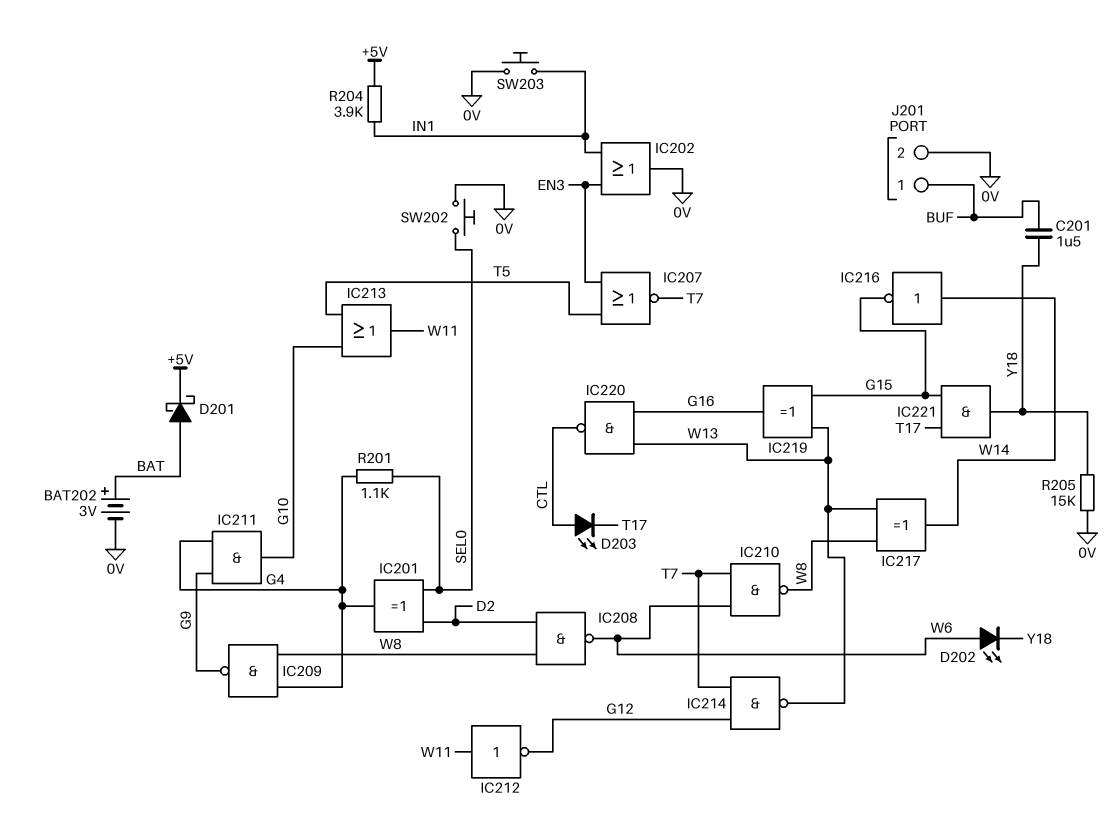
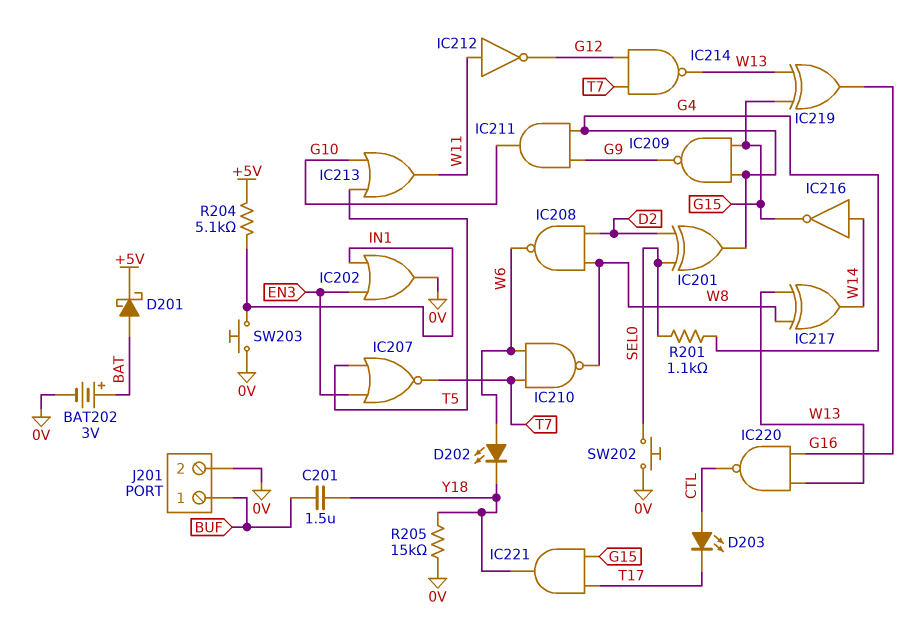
IC209: NAND (in G4, in W8, out G9) -> NAND (in G4, in G15, out G9)
R204: 3.9k (+5V, IN1) -> 5.1k (+5V, IN1)

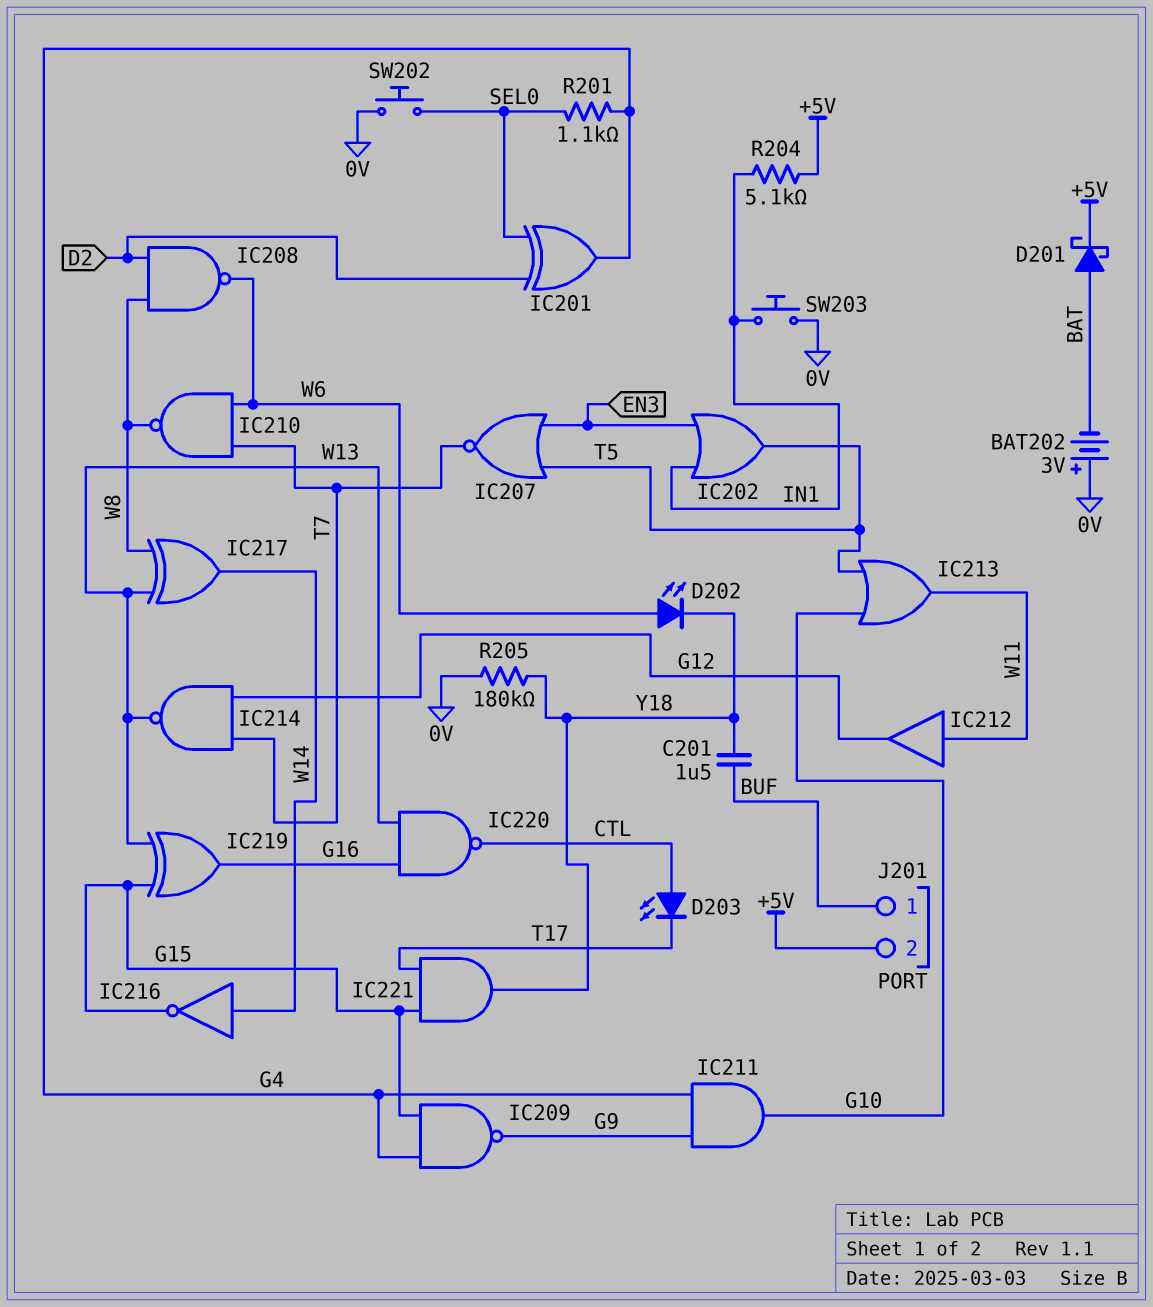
BAT202: 3V (plus BAT, minus 0V) -> 3V (plus 0V, minus BAT)
IC202: OR (in EN3, in IN1, out 0V) -> OR (in EN3, in IN1, out T5)
IC212: NOT (in W11, out G12) -> buffer (in W11, out G12)
J201 pin 2: 0V -> +5V
R205: 15k (0V, Y18) -> 180k (0V, Y18)

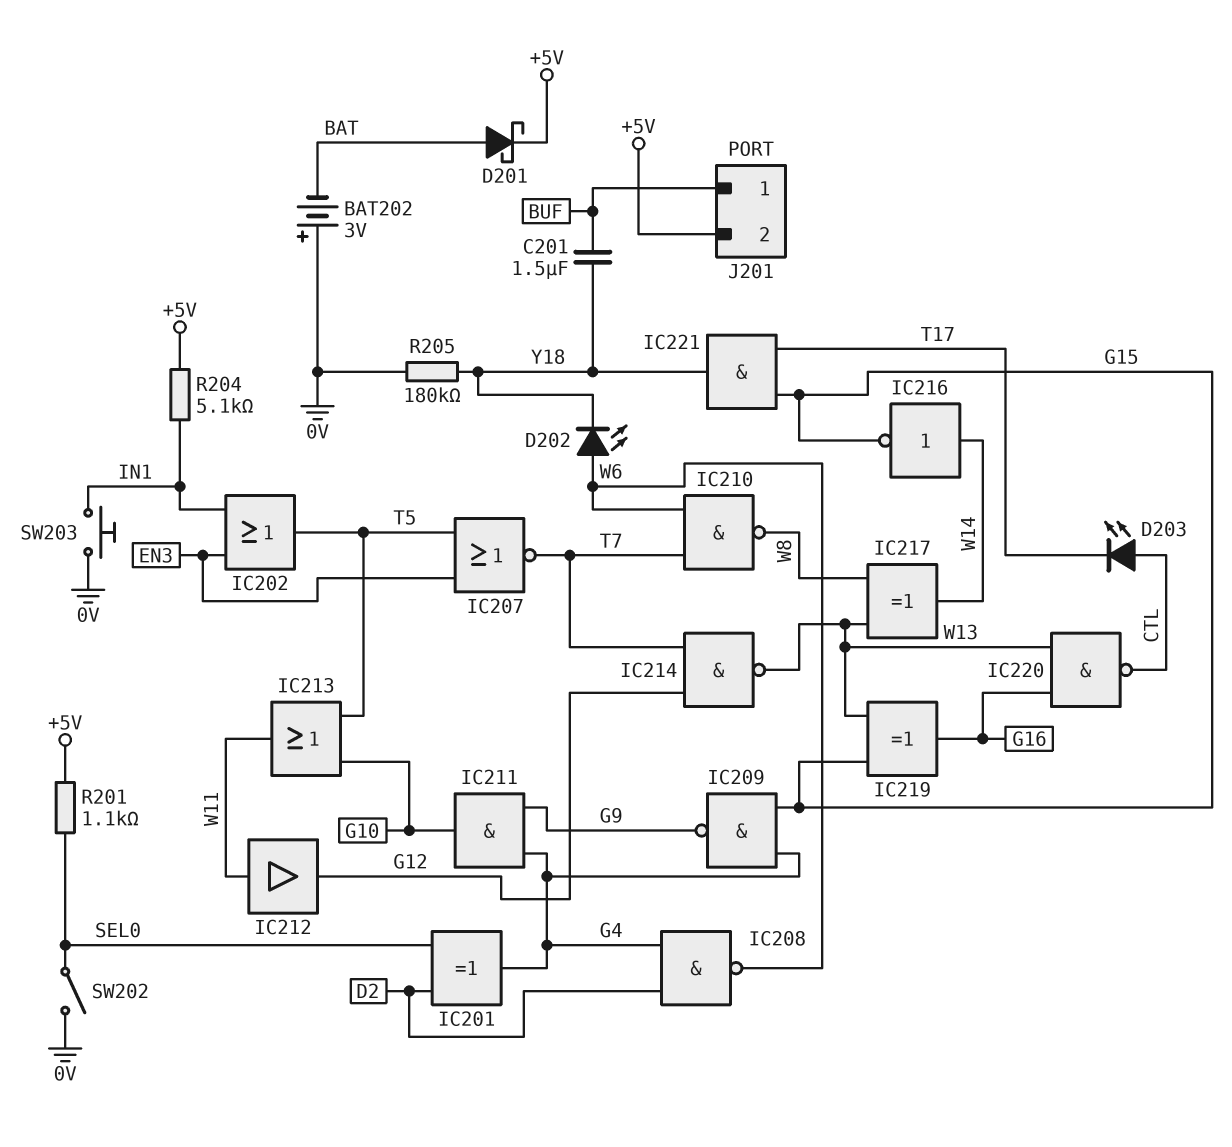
IC208: NAND (in D2, in W8, out W6) -> NAND (in D2, in G4, out W6)
R201: 1.1k (G4, SEL0) -> 1.1k (+5V, SEL0)
SW202: button (0V, SEL0) -> switch (0V, SEL0)

